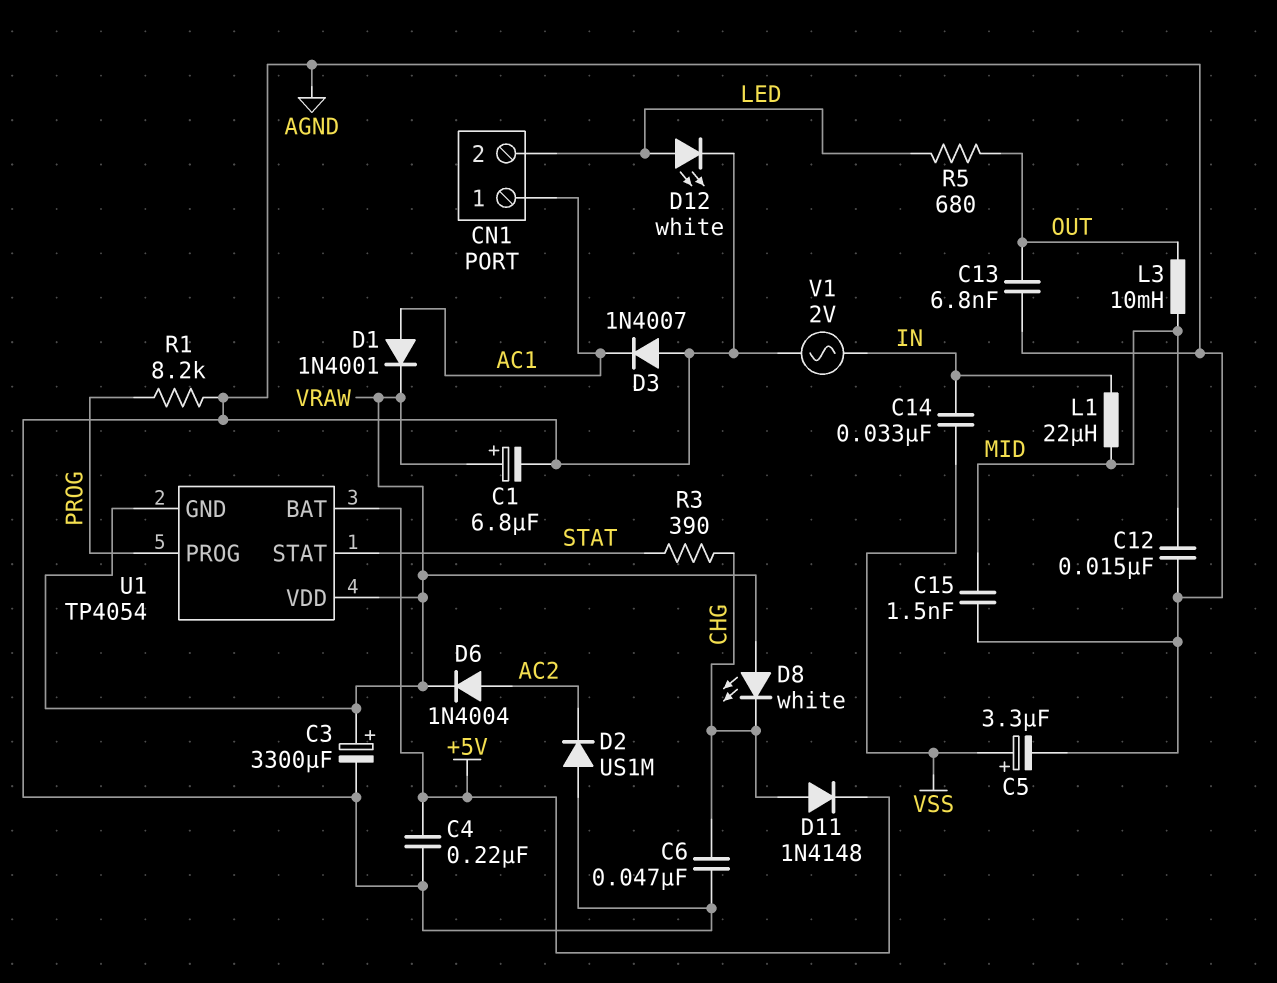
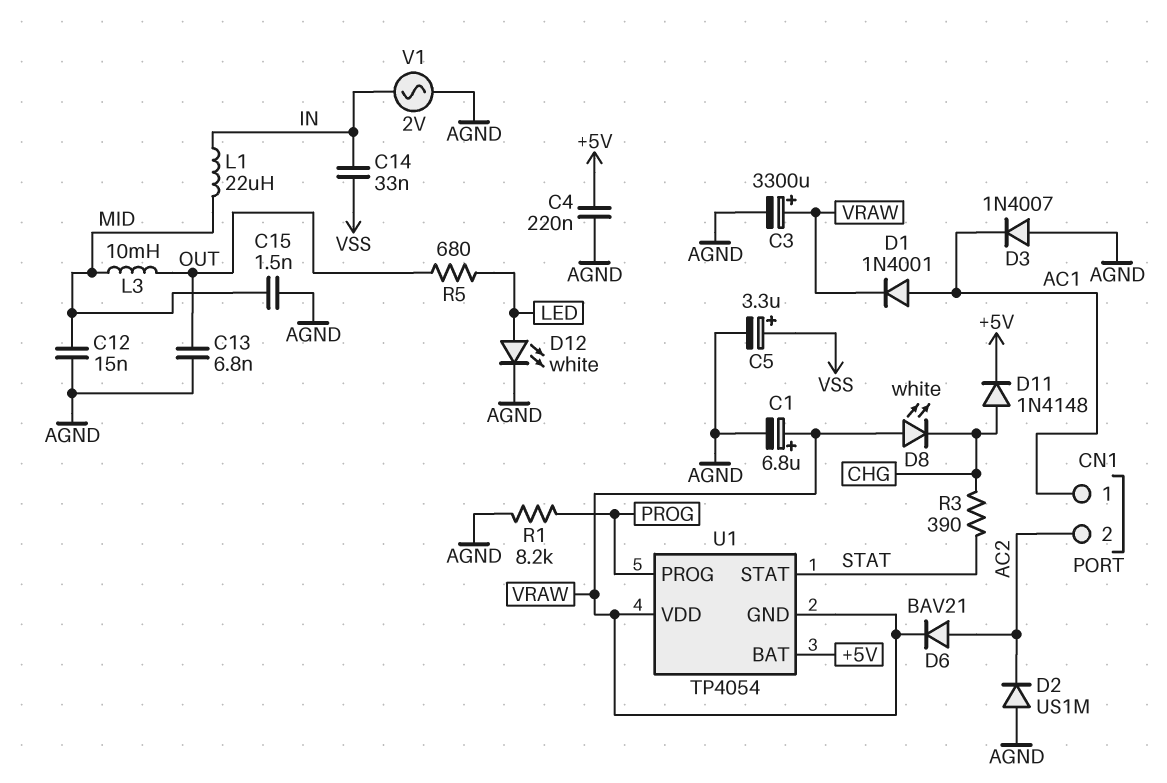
C6: 47nF (AGND, CHG) -> none
CN1 pin 2: LED -> AC2
D6: diode 1N4004 (A AC2, K VRAW) -> diode BAV21 (A AC2, K VRAW)

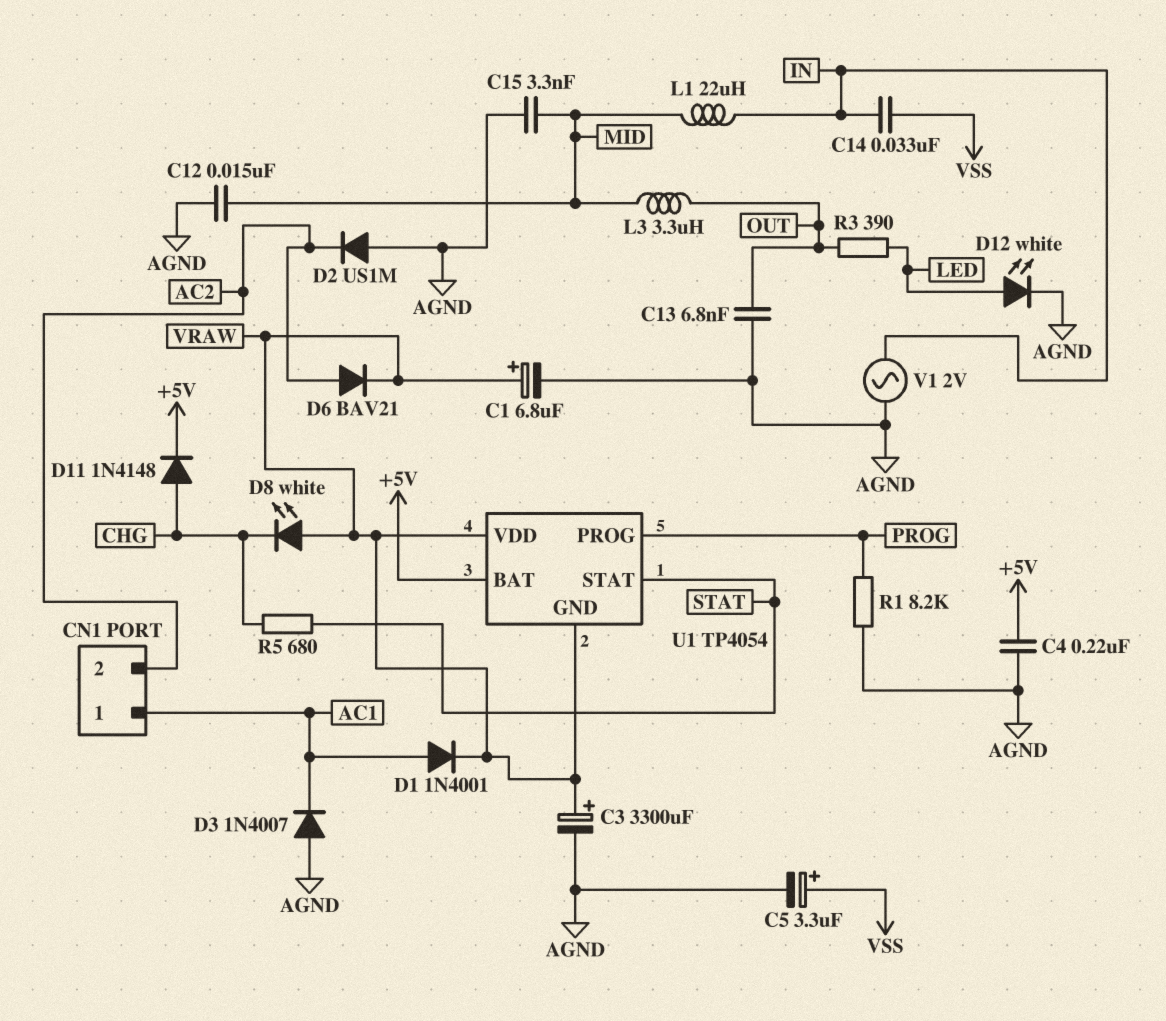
C15: 1.5nF (AGND, MID) -> 3.3nF (AGND, MID)
L3: 10mH (MID, OUT) -> 3.3uH (MID, OUT)
R3: 390 (CHG, STAT) -> 390 (LED, OUT)
R5: 680 (LED, OUT) -> 680 (CHG, STAT)

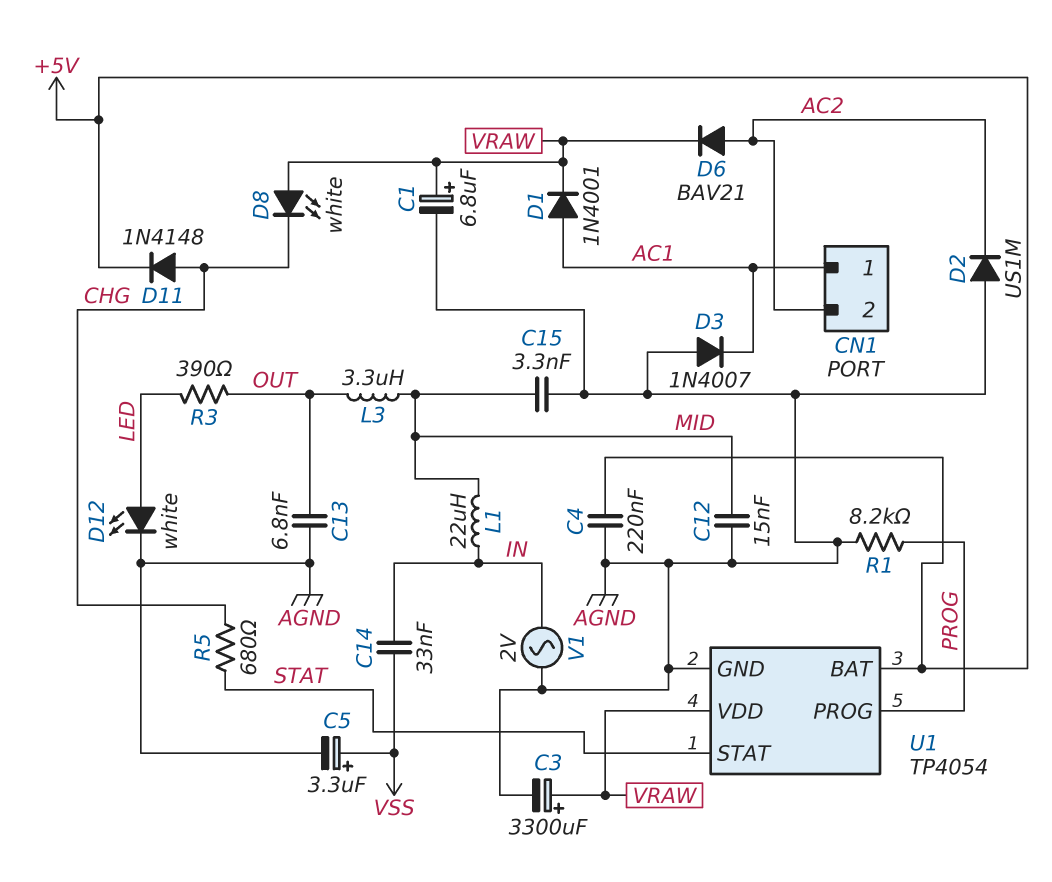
U1 pin GND: VRAW -> AGND

